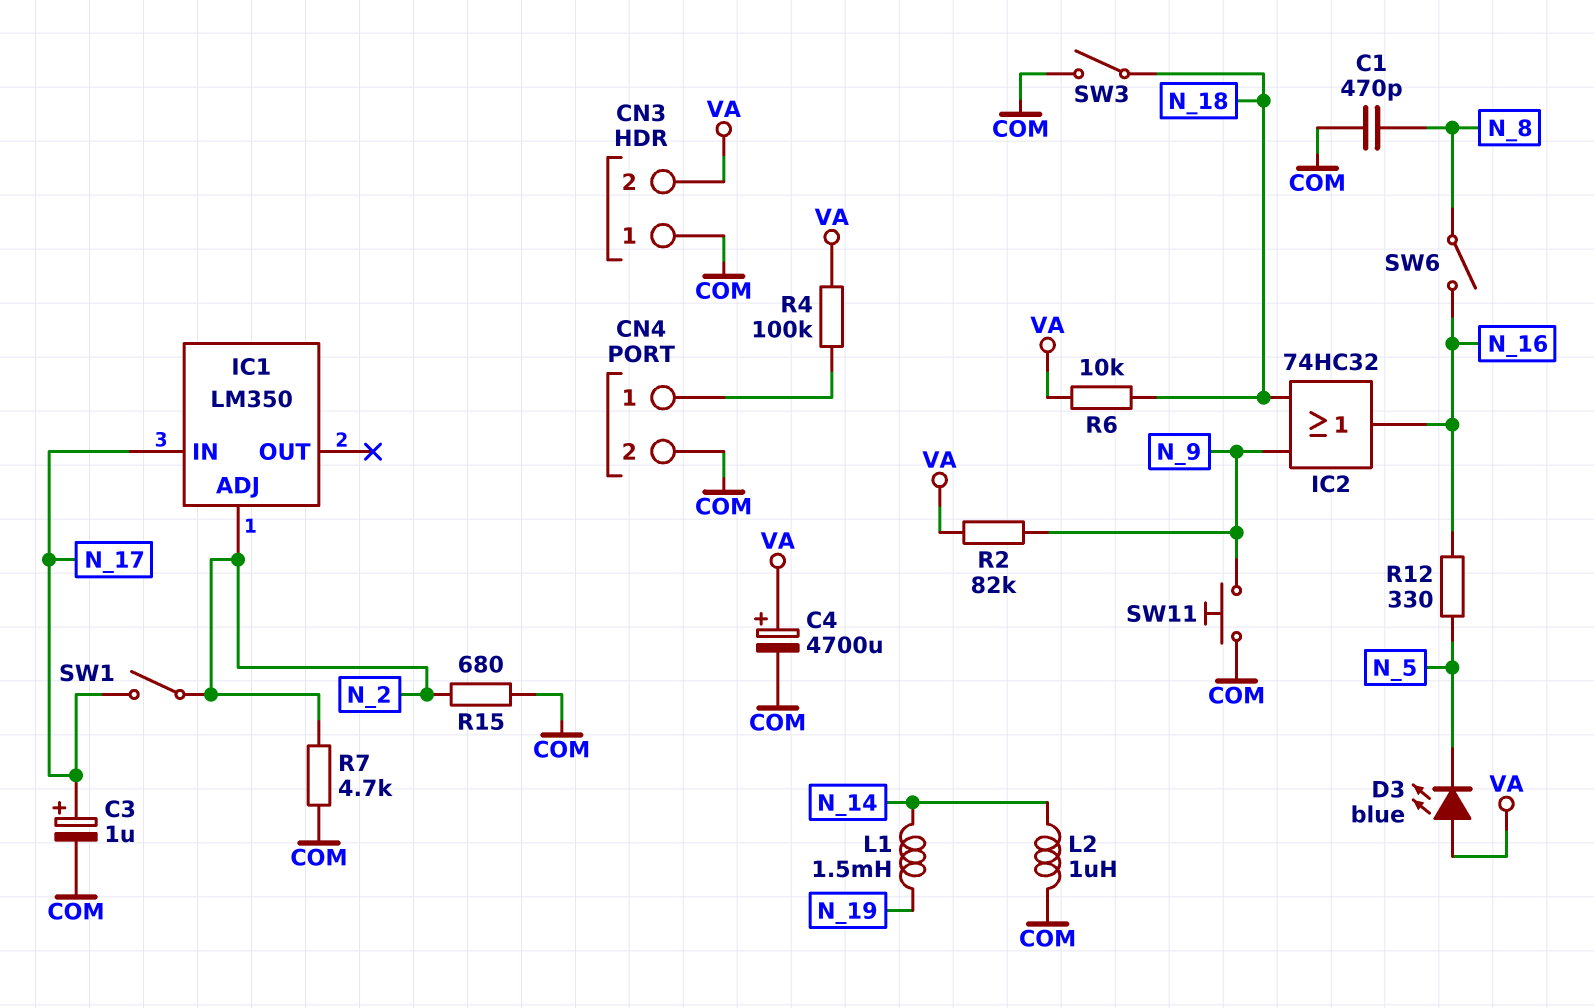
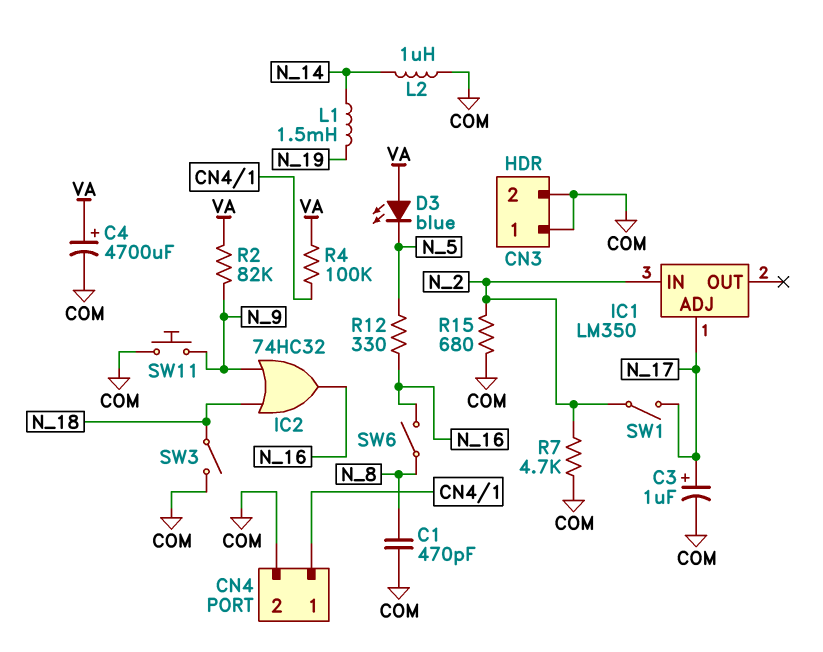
CN3 pin 2: VA -> COM
IC1 pin ADJ: N_2 -> N_17
IC1 pin IN: N_17 -> N_2
R6: 10k (N_18, VA) -> none

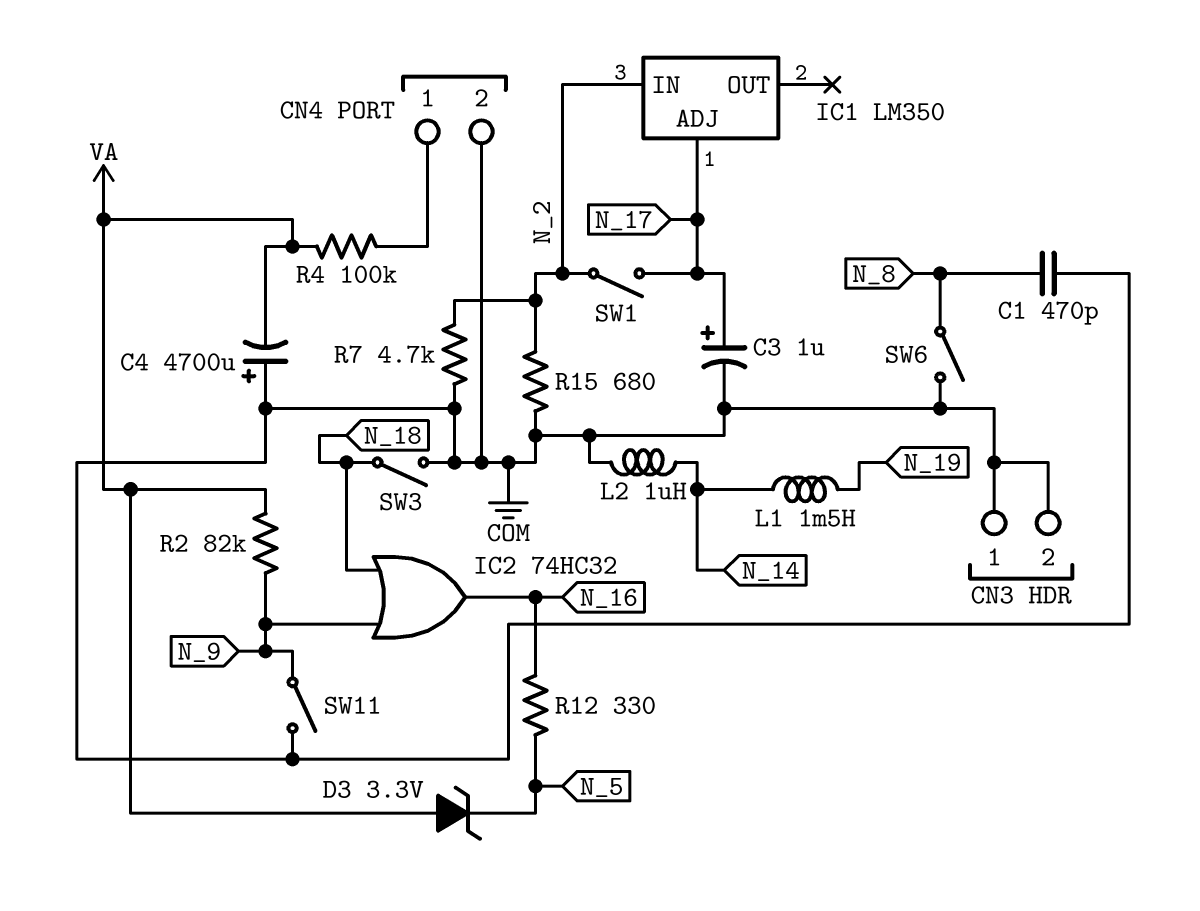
C4: 4700uF (plus VA, minus COM) -> 4700uF (plus COM, minus VA)
D3: LED blue (A VA, K N_5) -> zener 3.3V (A VA, K N_5)
SW6: switch (N_8, N_16) -> switch (COM, N_8)
SW11: button (COM, N_9) -> switch (COM, N_9)

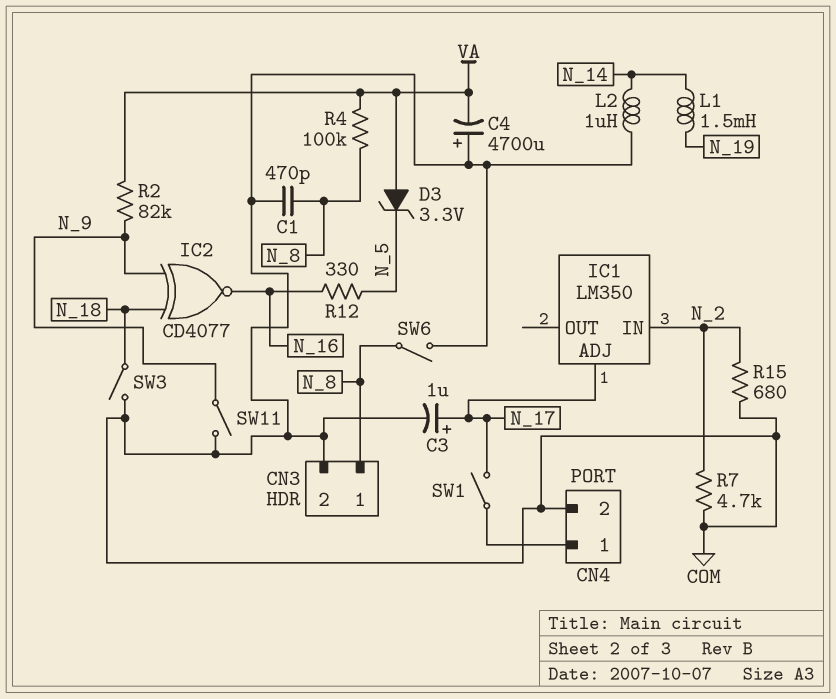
CN3 pin 1: COM -> N_8
IC2: OR 74HC32 (in N_9, in N_18, out N_16) -> XNOR CD4077 (in N_9, in N_18, out N_16)
R4: 100k (CN4/1, VA) -> 100k (N_8, VA)
SW1: switch (N_2, N_17) -> switch (CN4/1, N_17)

